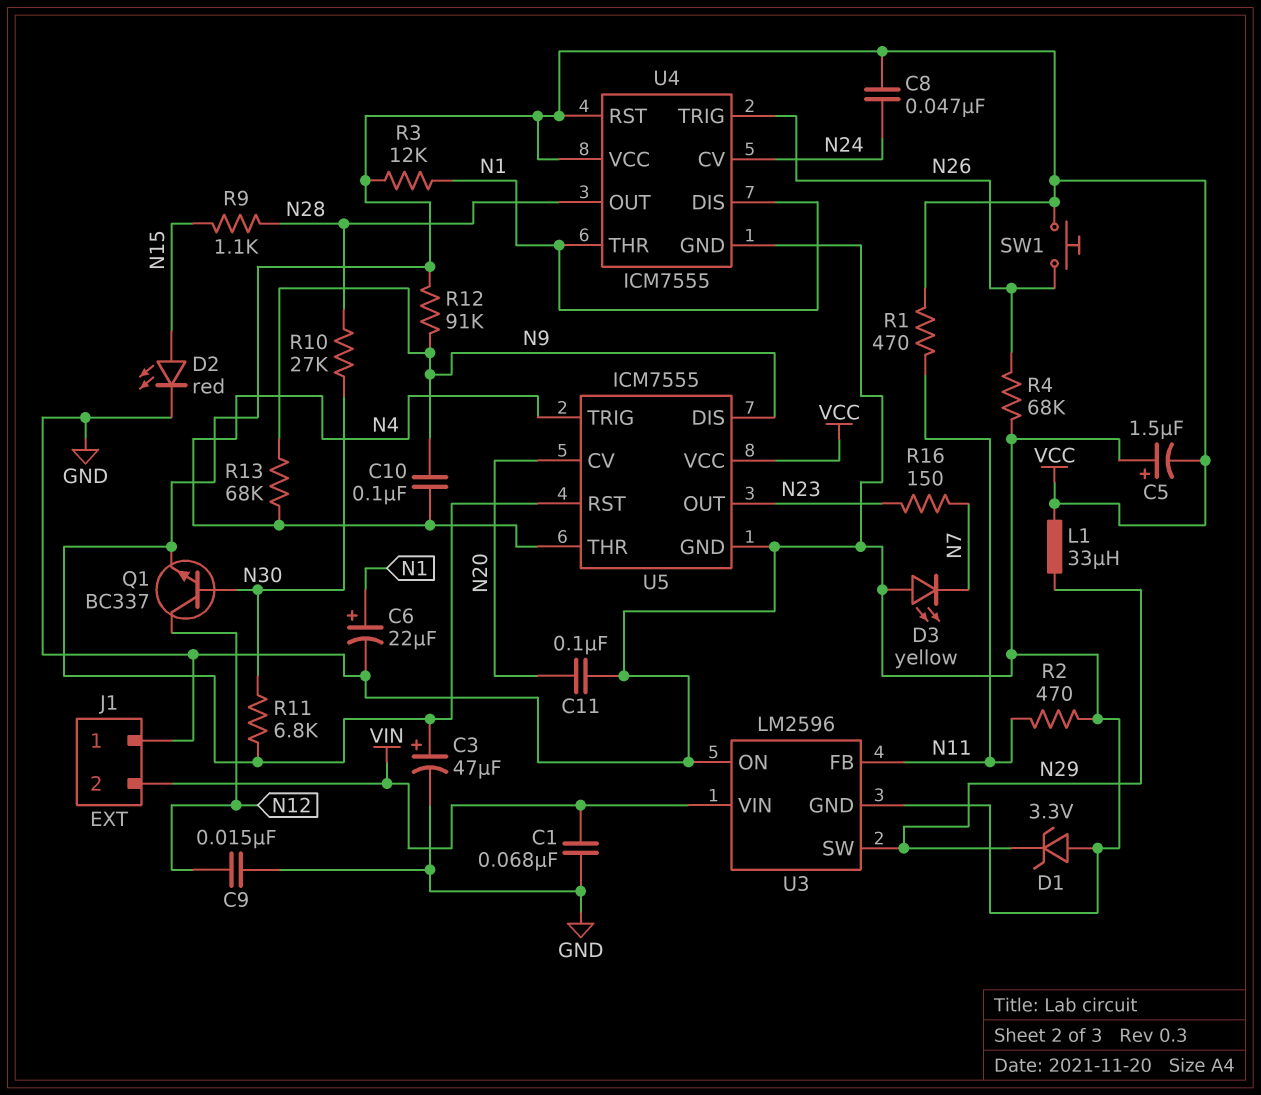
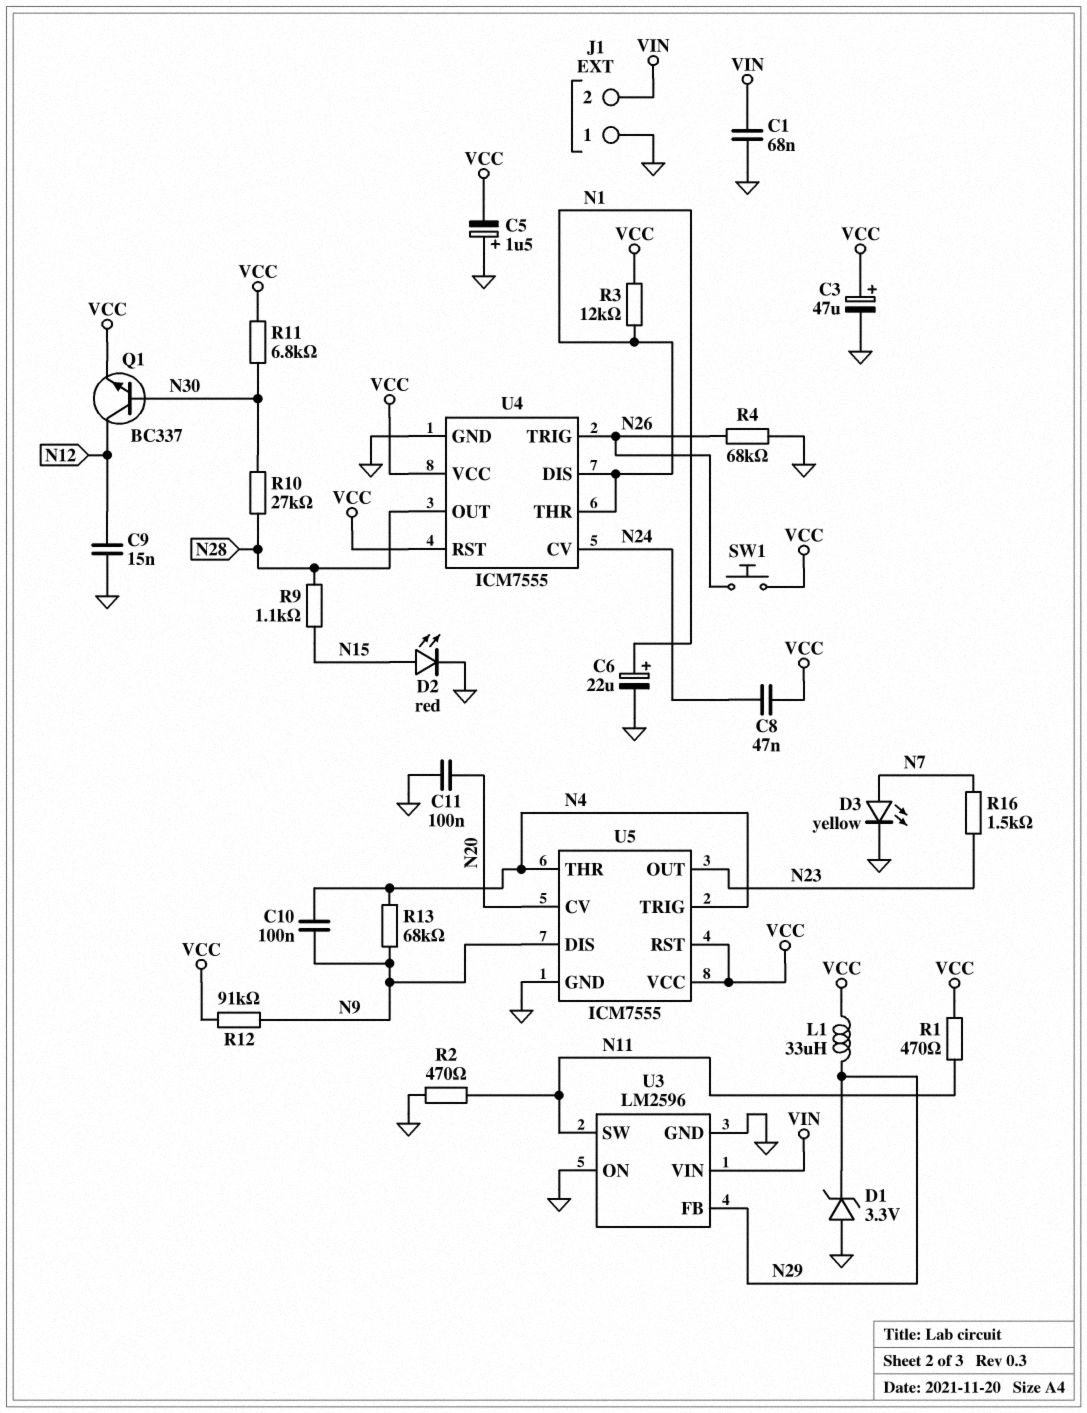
D3: LED yellow (A GND, K N7) -> LED yellow (A N7, K GND)
R16: 150 (N7, N23) -> 1.5k (N7, N23)
U3 pin FB: N11 -> N29
U3 pin SW: N29 -> N11

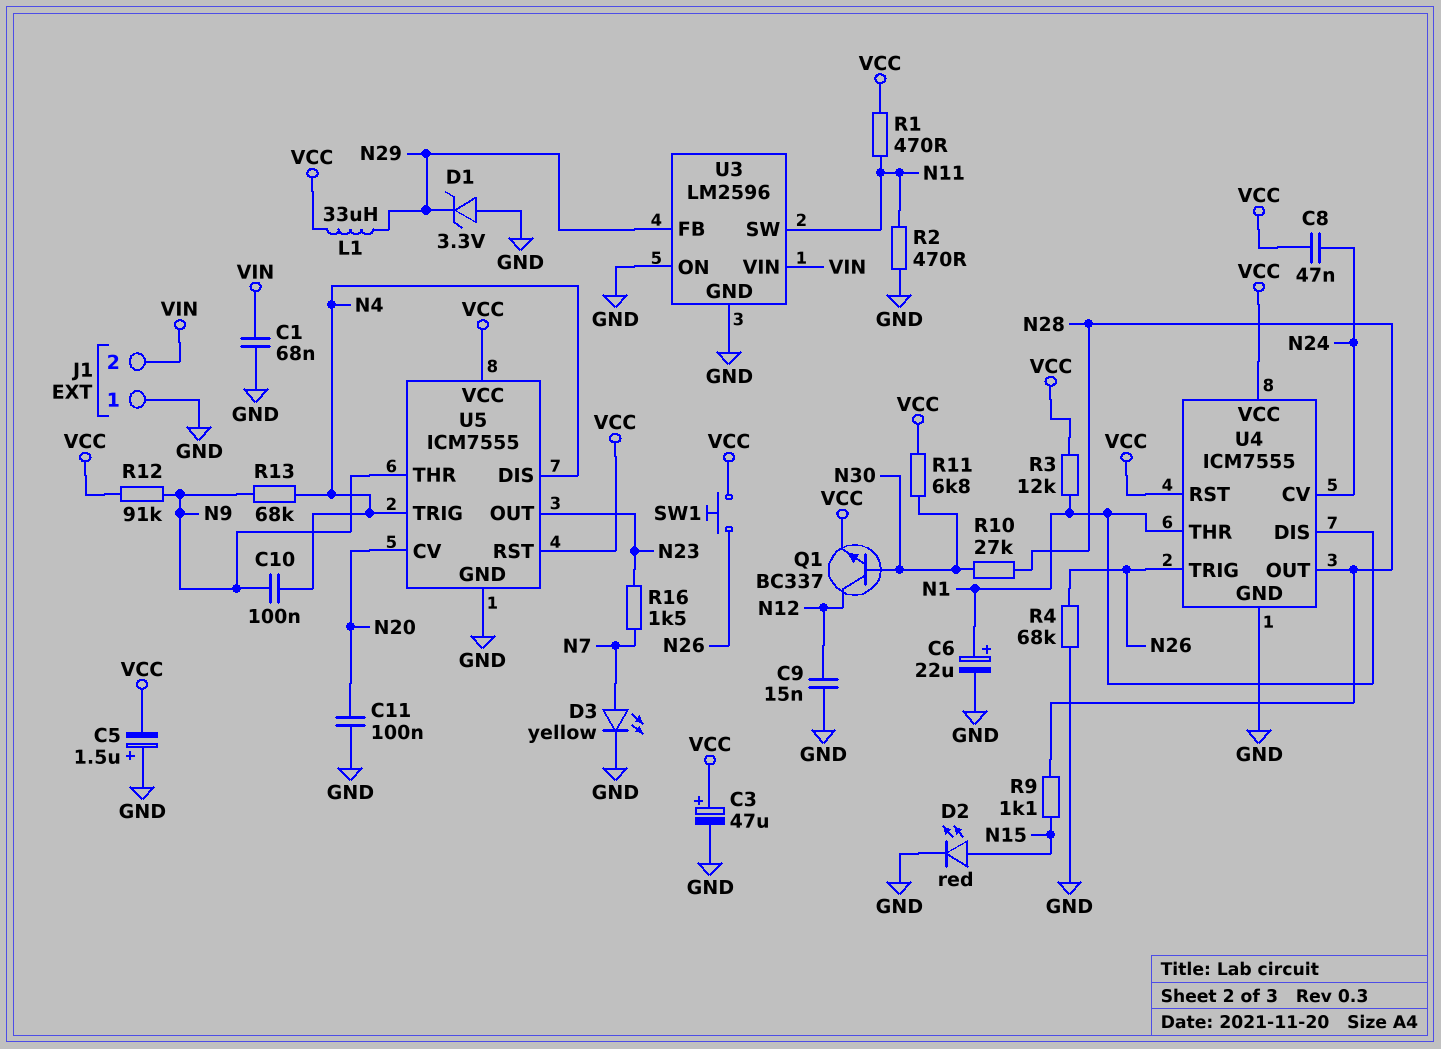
U5 pin DIS: N9 -> N4
U5 pin THR: N4 -> N9

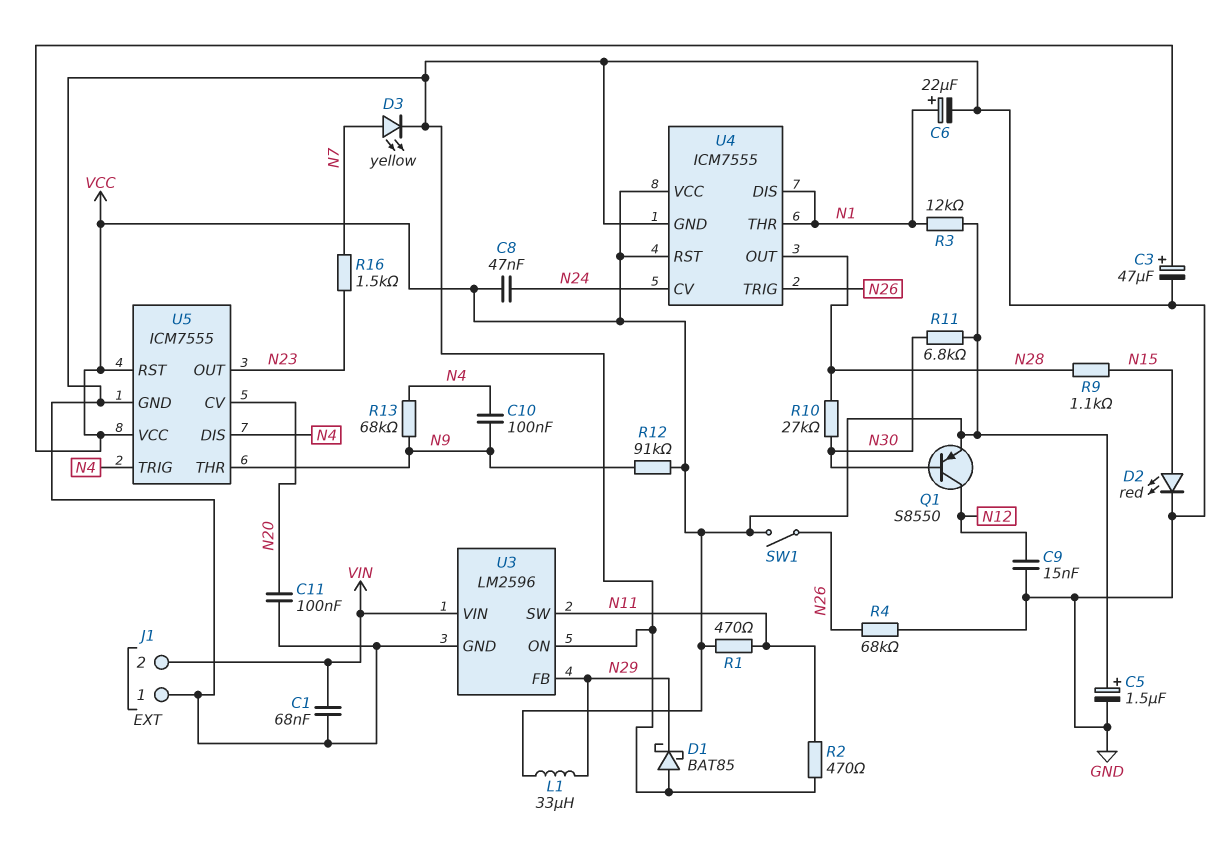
C5: 1.5uF (plus GND, minus VCC) -> 1.5uF (plus VCC, minus GND)
D1: zener 3.3V (A GND, K N29) -> schottky BAT85 (A GND, K N29)
Q1: NPN BC337 (B N30, C N12, E VCC) -> PNP S8550 (B N30, C N12, E VCC)
SW1: button (N26, VCC) -> switch (N26, VCC)

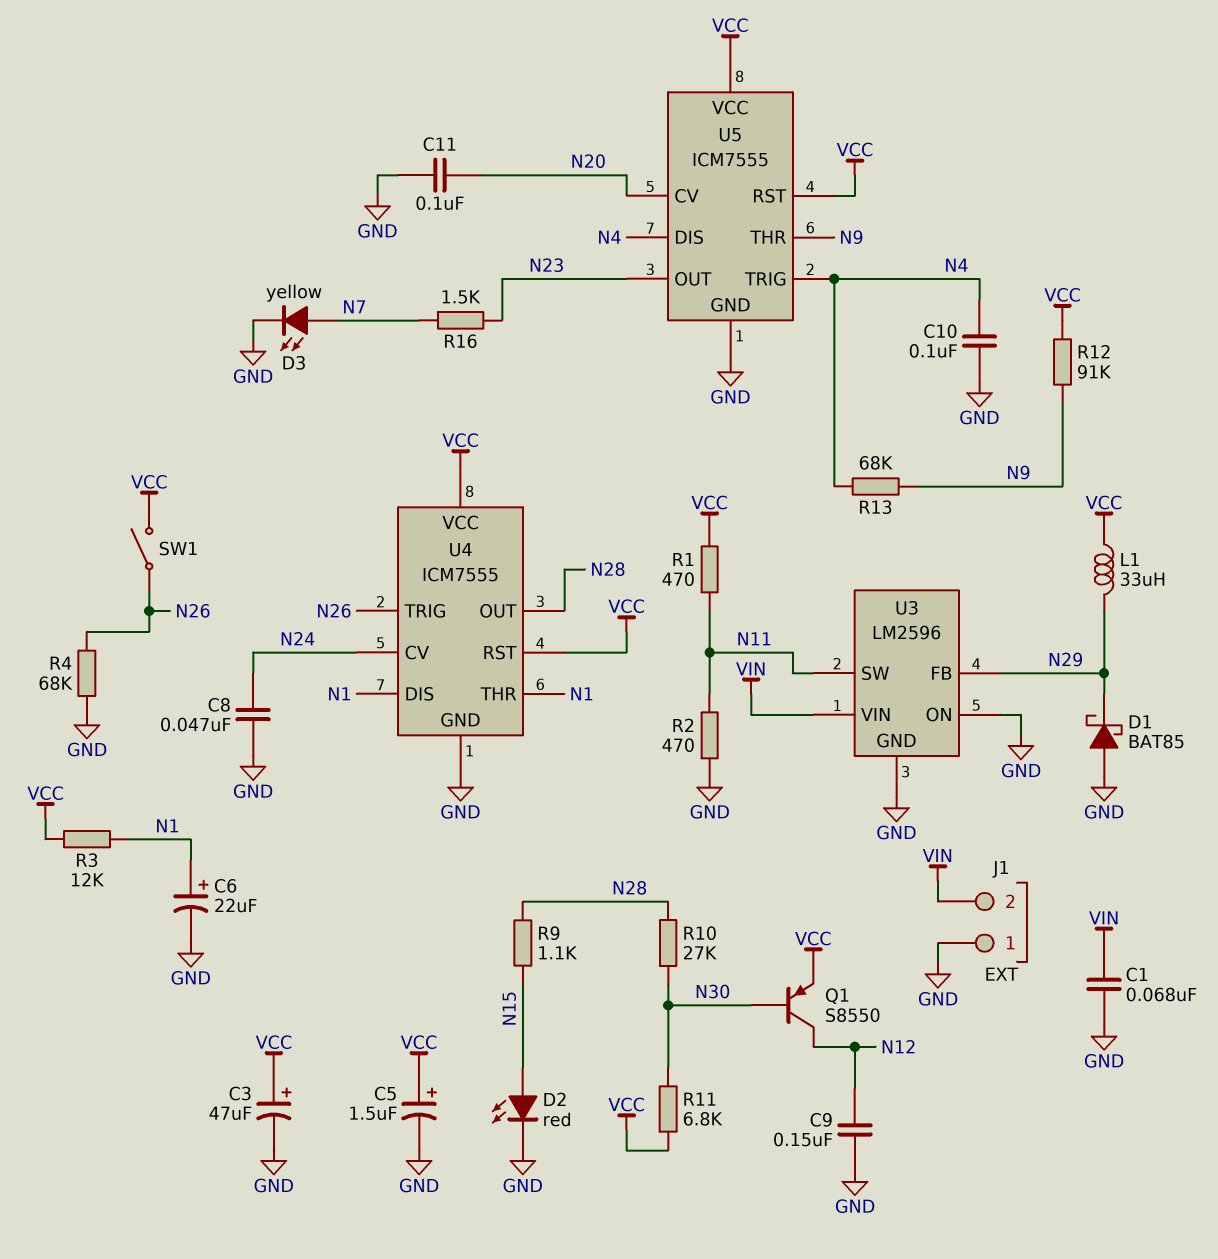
C8: 47nF (N24, VCC) -> 47nF (GND, N24)
C9: 15nF (GND, N12) -> 150nF (GND, N12)
C10: 100nF (N4, N9) -> 100nF (GND, N4)

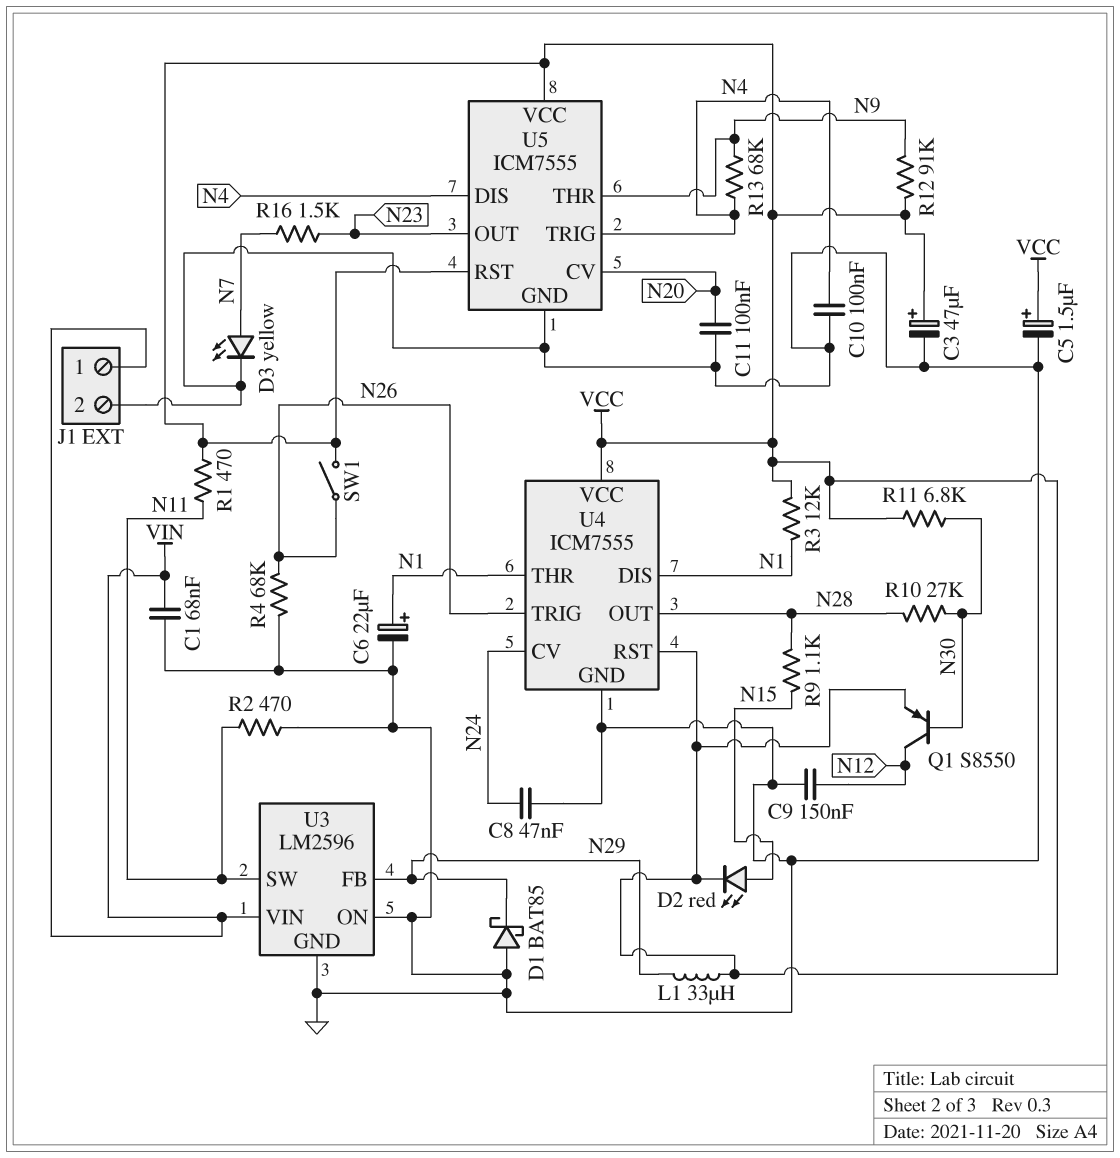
D2: LED red (A N15, K GND) -> LED red (A N15, K VCC)
J1 pin 1: GND -> VIN
J1 pin 2: VIN -> GND

